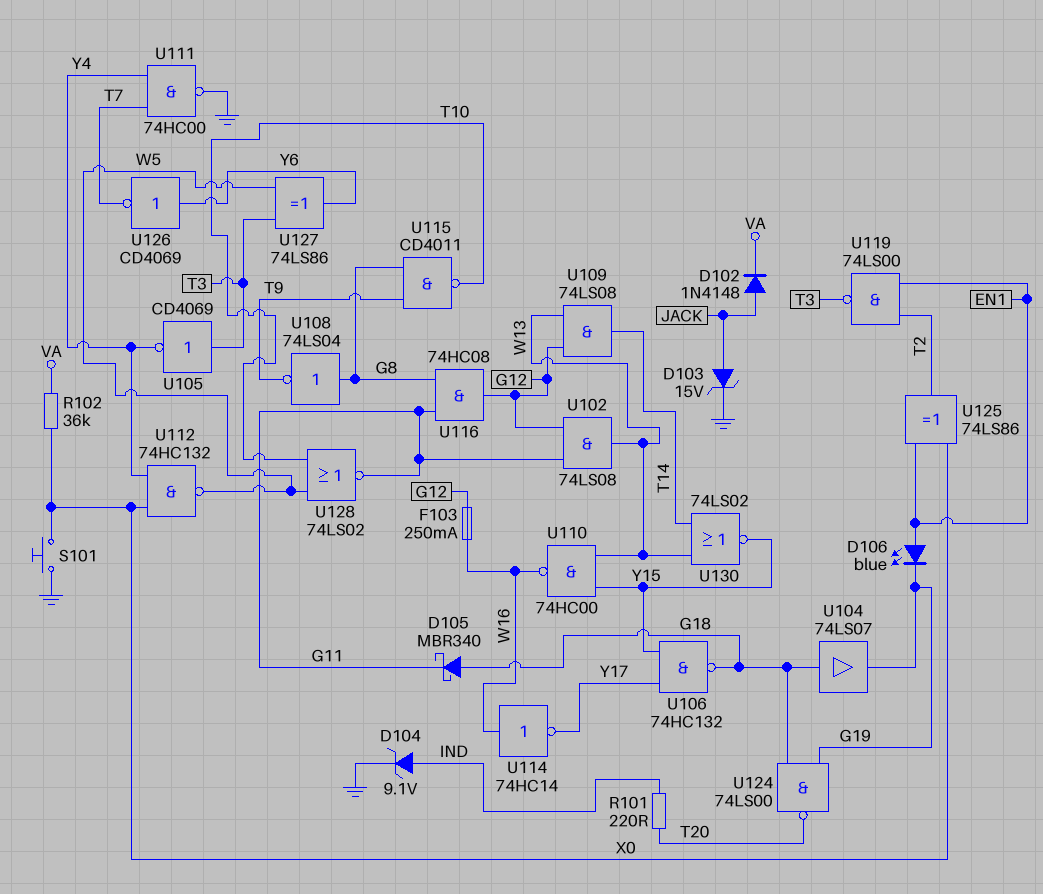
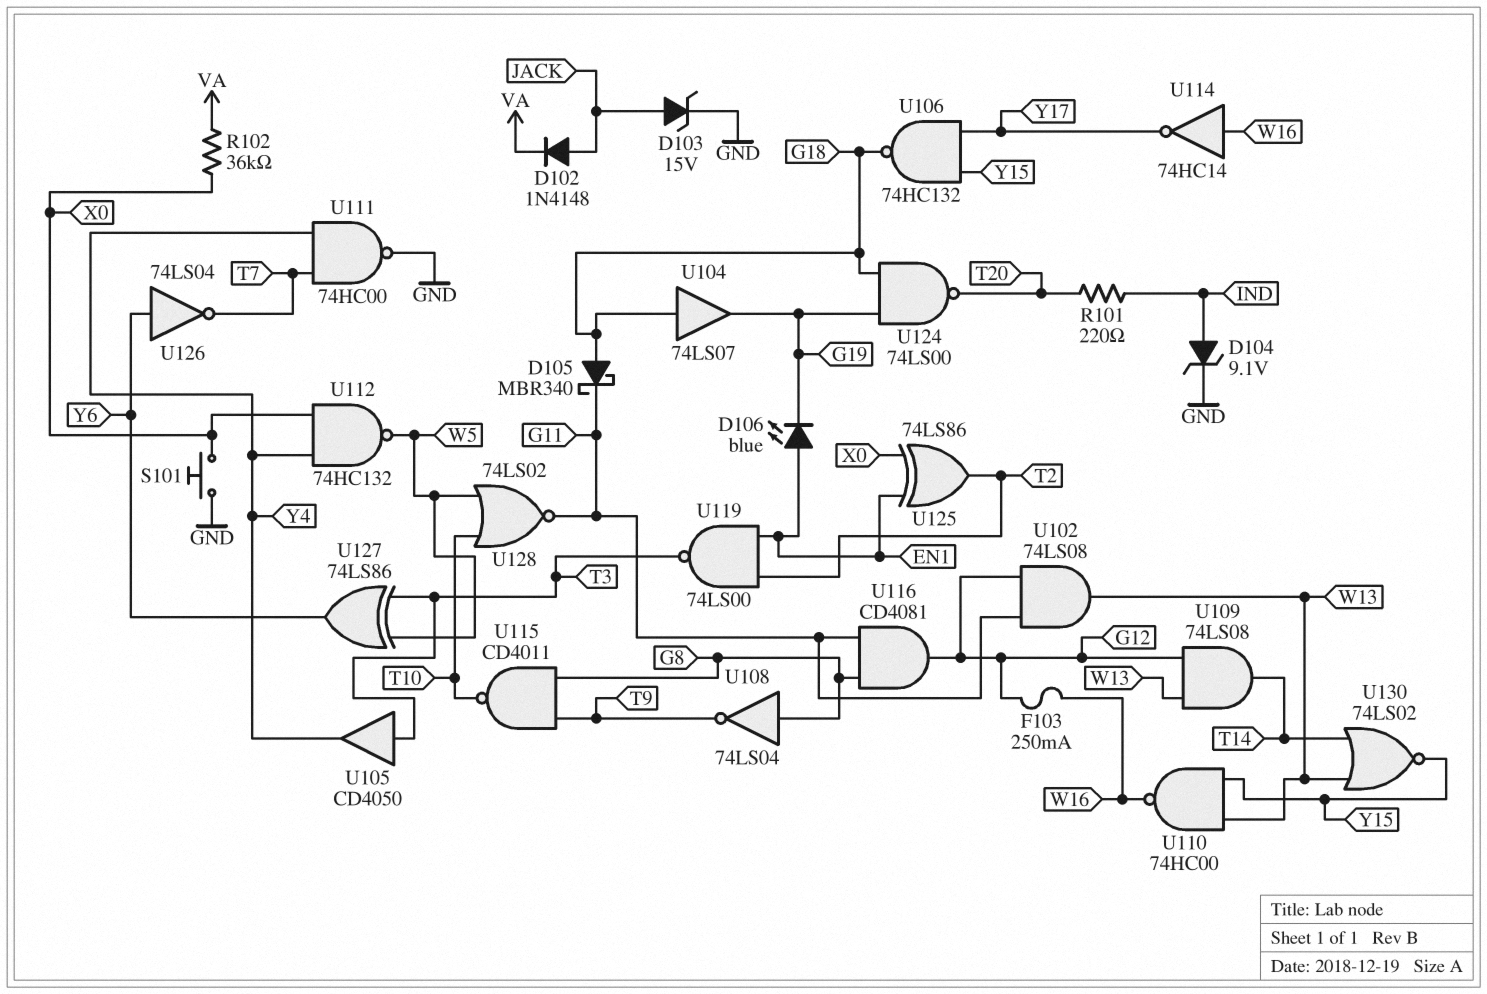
U105: NOT CD4069 (in T3, out Y4) -> buffer CD4050 (in T3, out Y4)
U116: AND 74HC08 (in G8, in G11, out G12) -> AND CD4081 (in G8, in G11, out G12)
U126: NOT CD4069 (in Y6, out T7) -> NOT 74LS04 (in Y6, out T7)

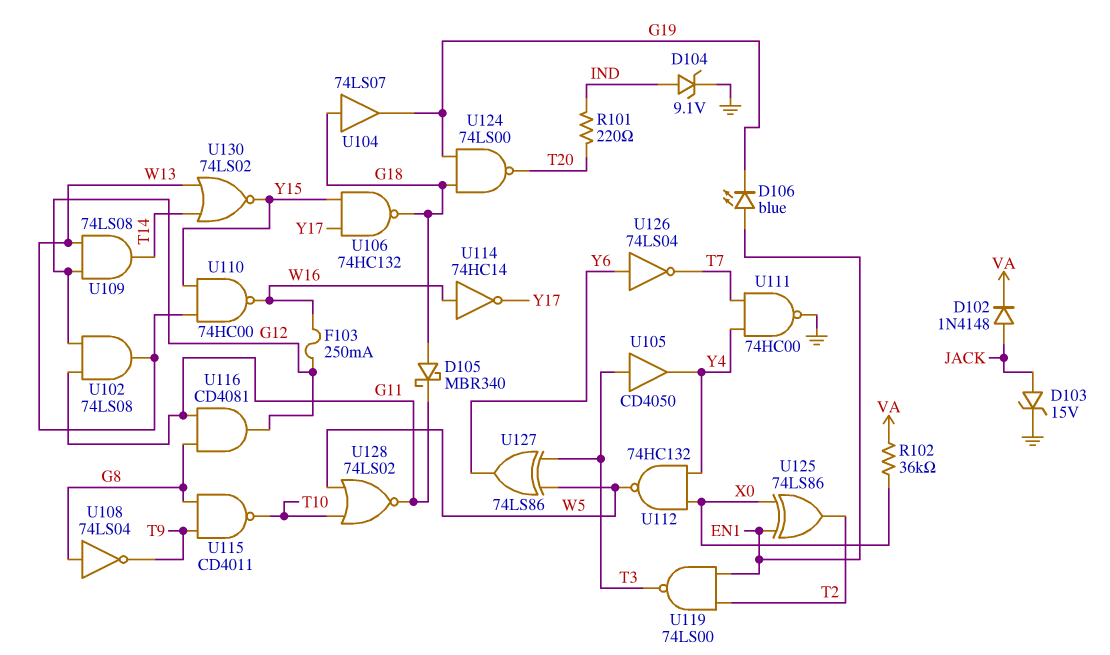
S101: button (GND, X0) -> none

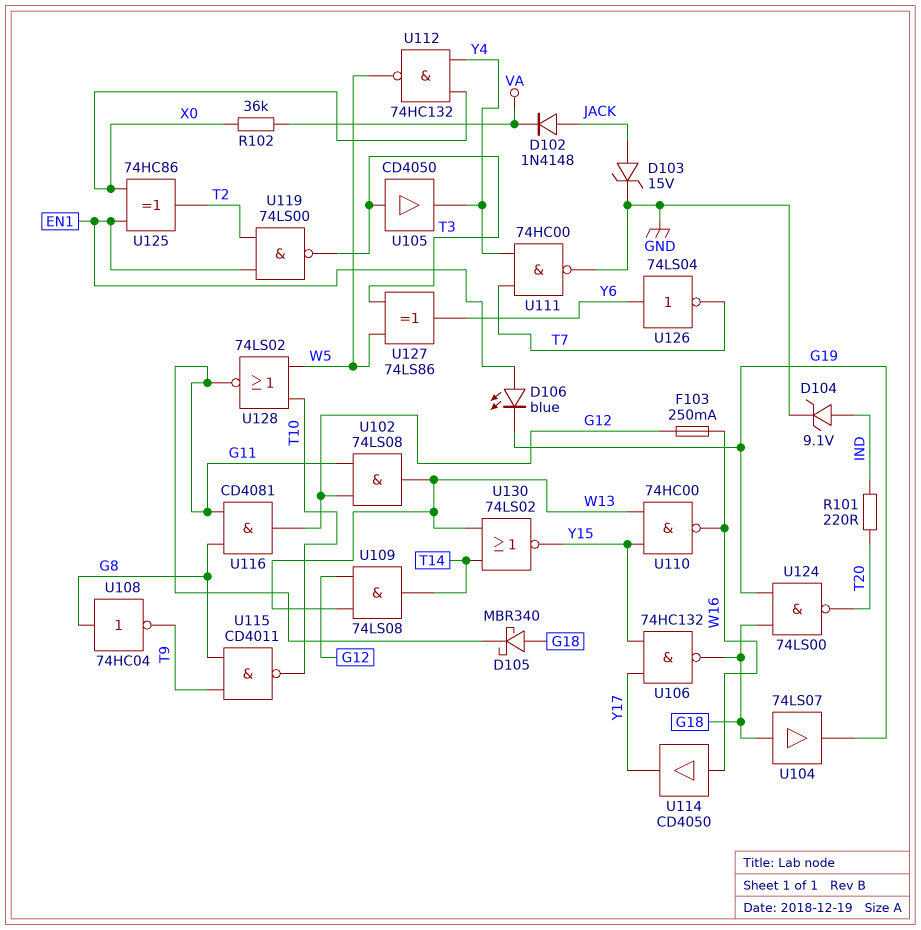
U108: NOT 74LS04 (in G8, out T9) -> NOT 74HC04 (in G8, out T9)
U114: NOT 74HC14 (in W16, out Y17) -> buffer CD4050 (in W16, out Y17)
U125: XOR 74LS86 (in EN1, in X0, out T2) -> XOR 74HC86 (in EN1, in X0, out T2)

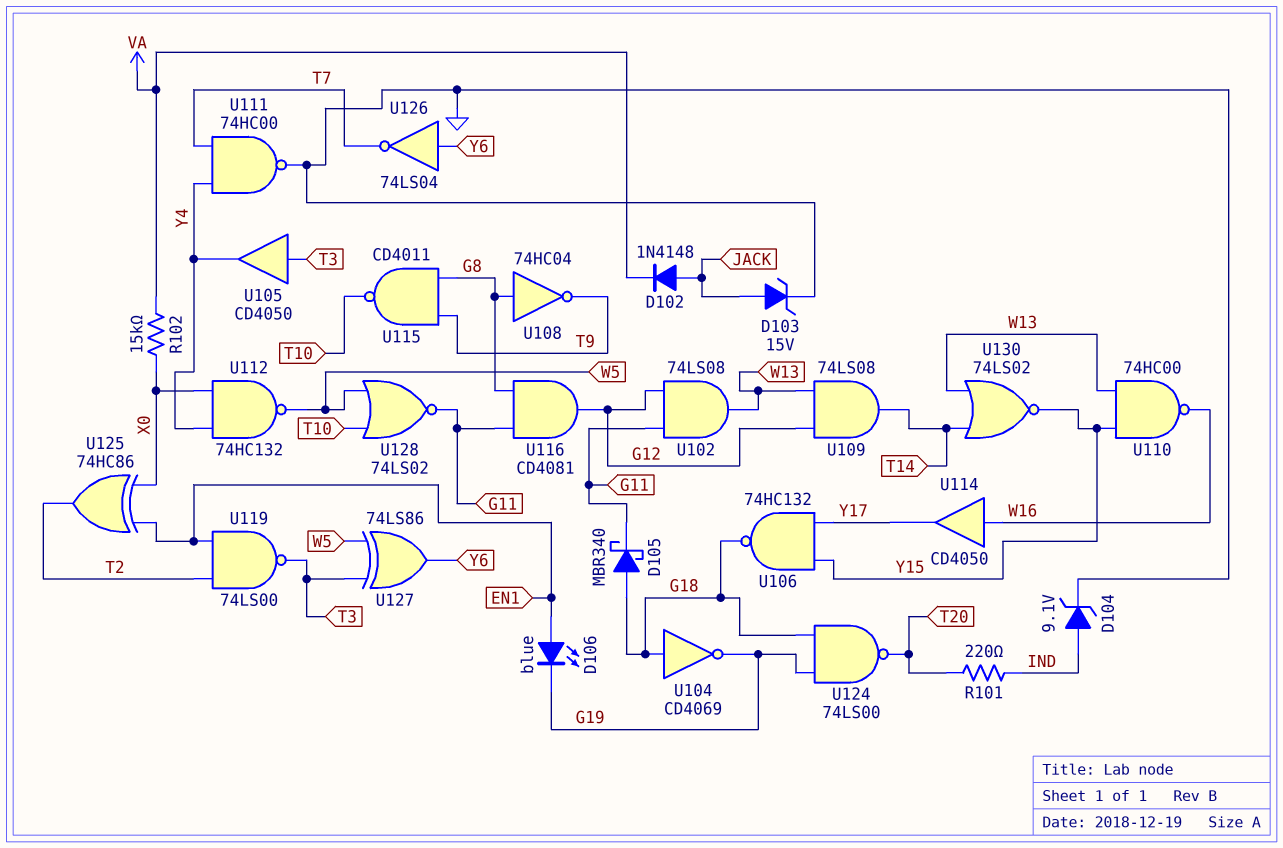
F103: 250mA (G12, W16) -> none
R102: 36k (VA, X0) -> 15k (VA, X0)
U104: buffer 74LS07 (in G18, out G19) -> NOT CD4069 (in G18, out G19)

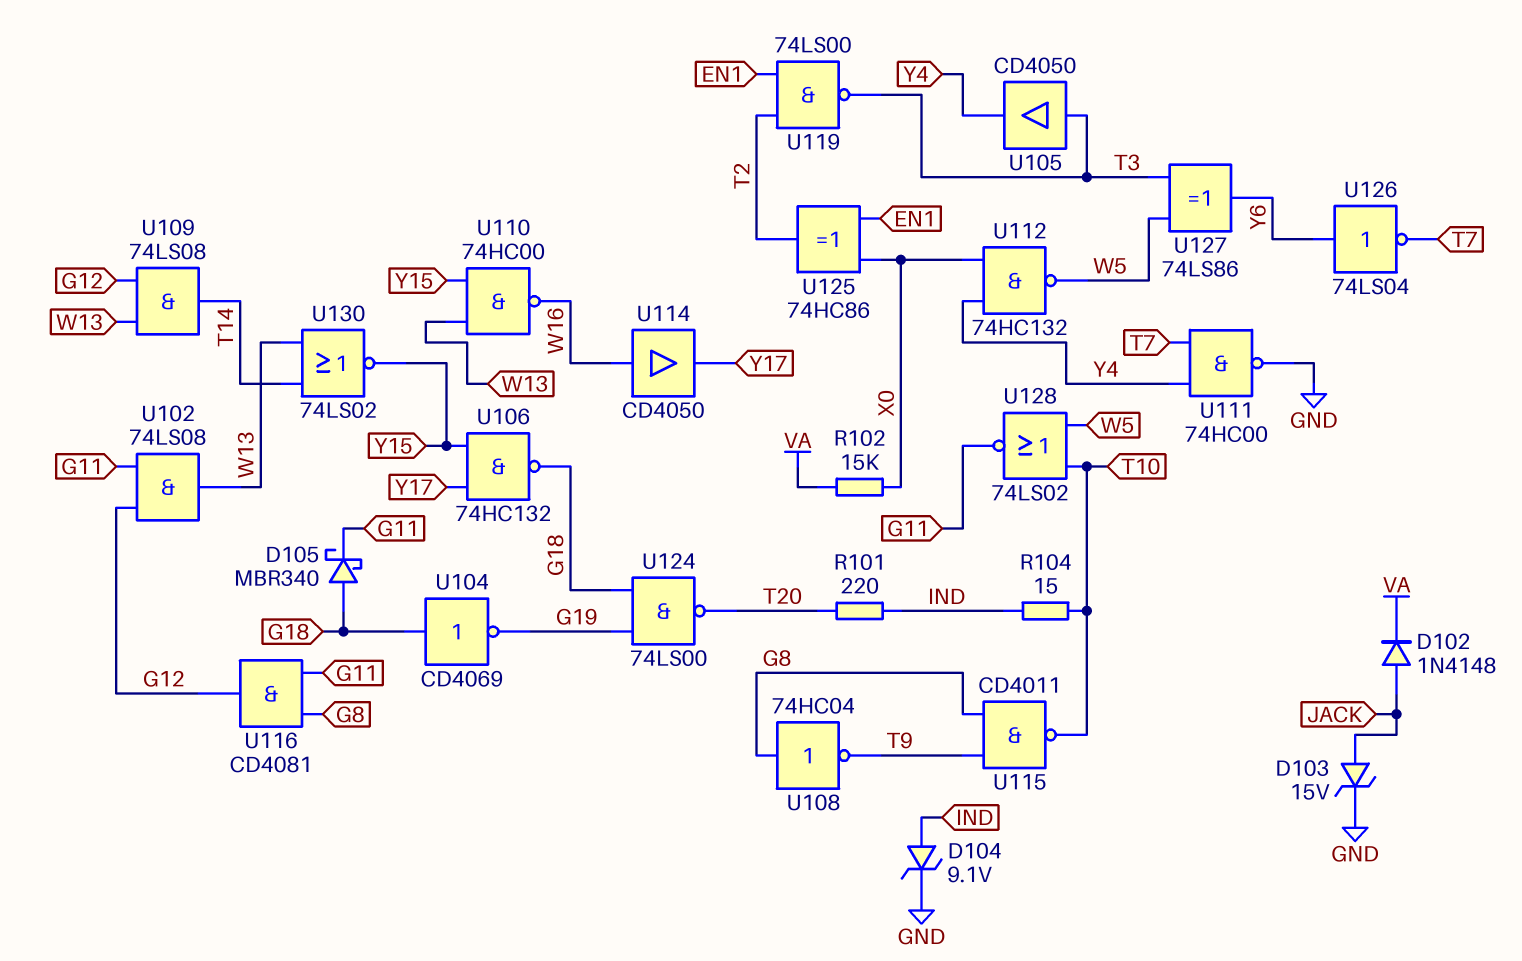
D106: LED blue (A EN1, K G19) -> none
R104: none -> 15 (IND, T10)

